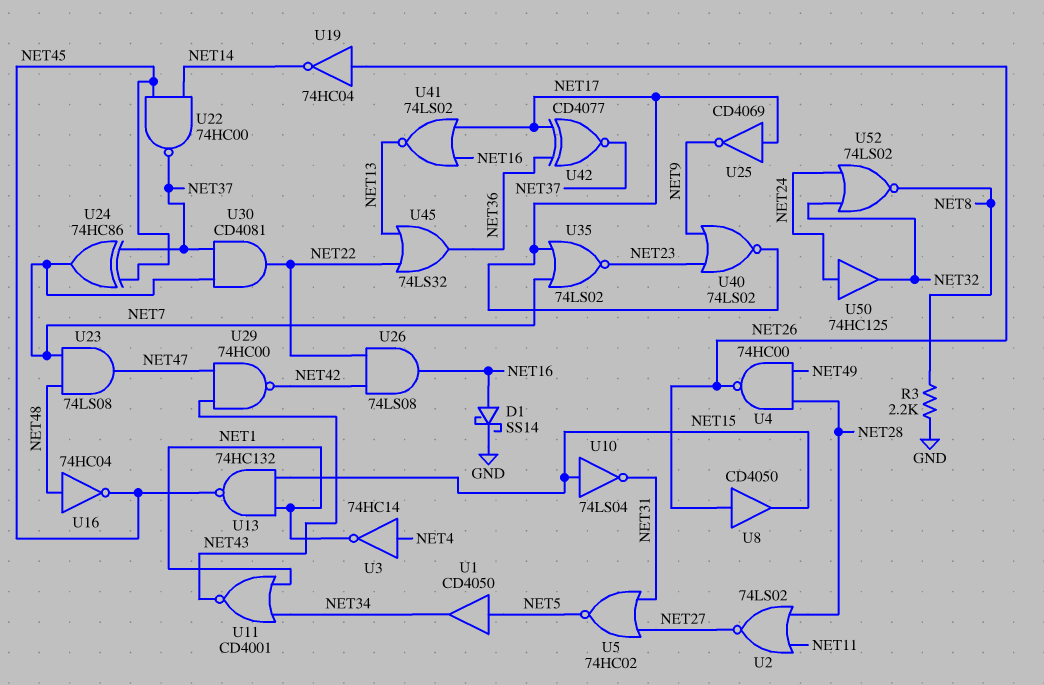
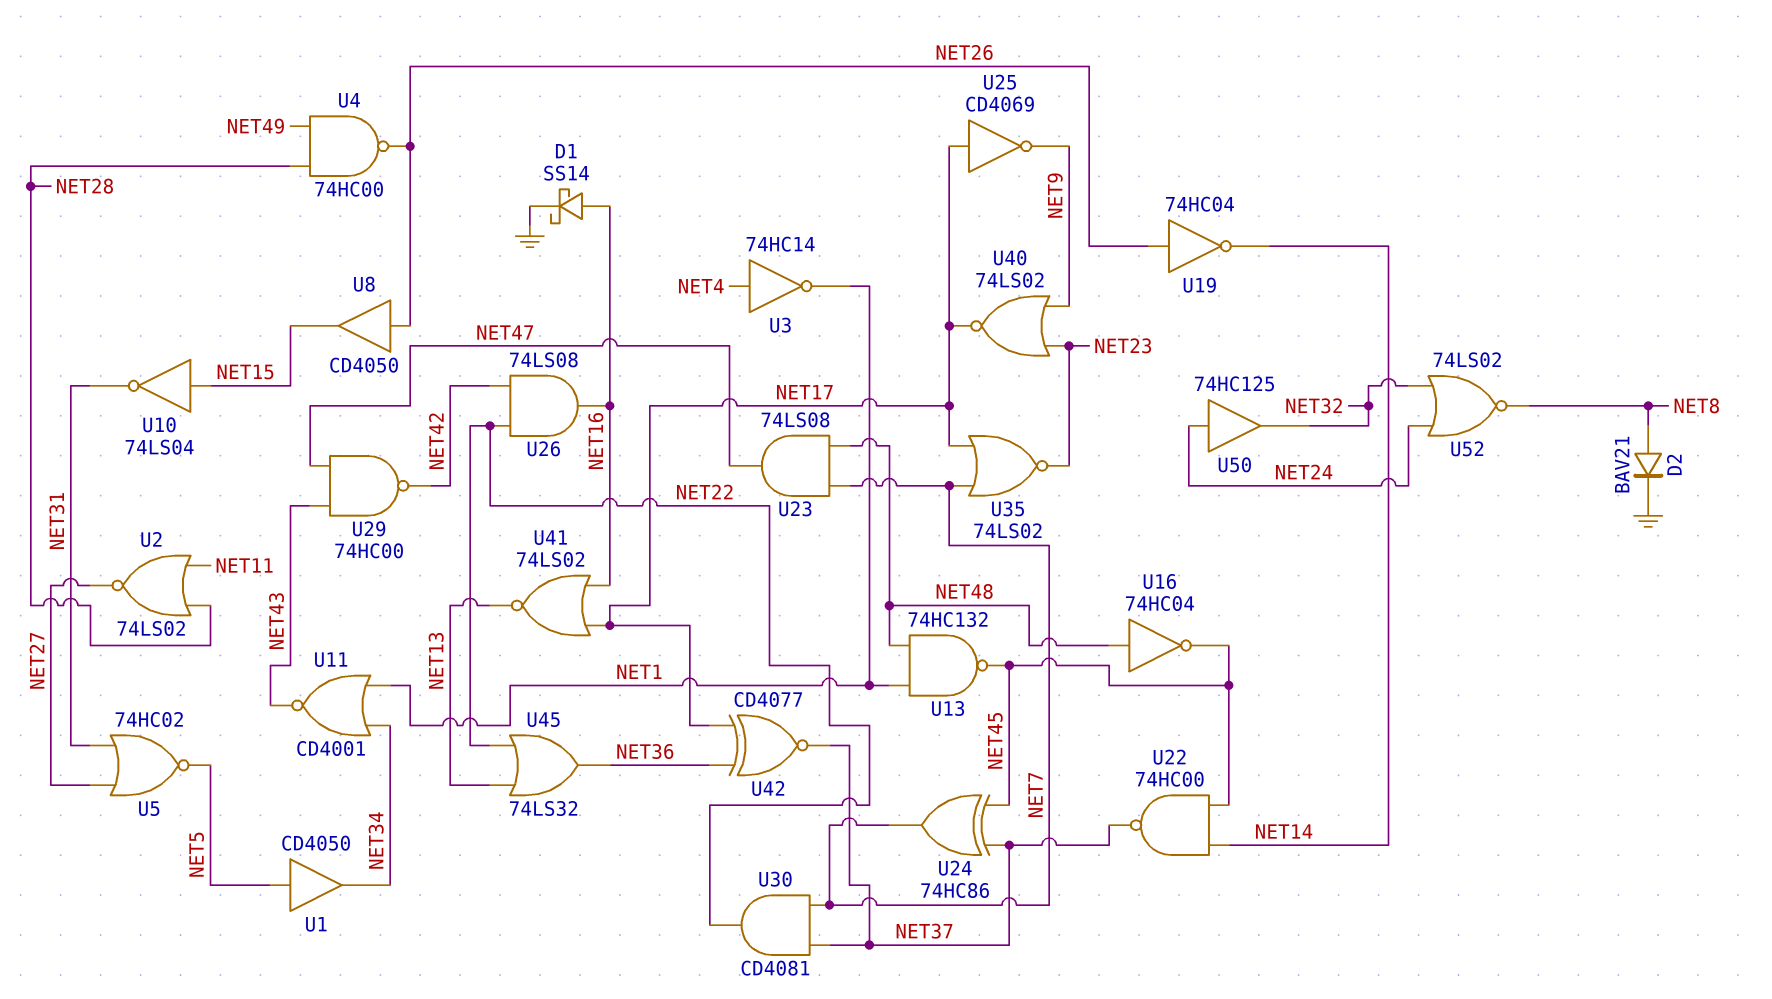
D2: none -> diode BAV21 (A NET8, K GND)
R3: 2.2k (GND, NET8) -> none
U13: NAND 74HC132 (in NET1, in NET15, out NET45) -> NAND 74HC132 (in NET1, in NET48, out NET45)

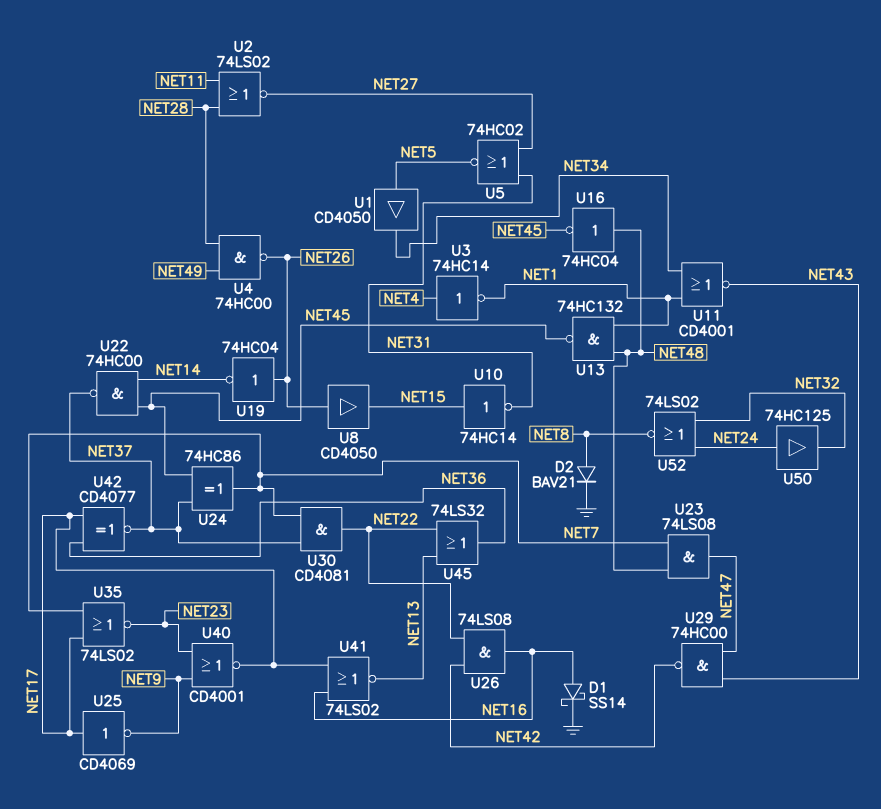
U10: NOT 74LS04 (in NET15, out NET31) -> NOT 74HC14 (in NET15, out NET31)
U40: NOR 74LS02 (in NET9, in NET23, out NET17) -> NOR CD4001 (in NET9, in NET23, out NET17)

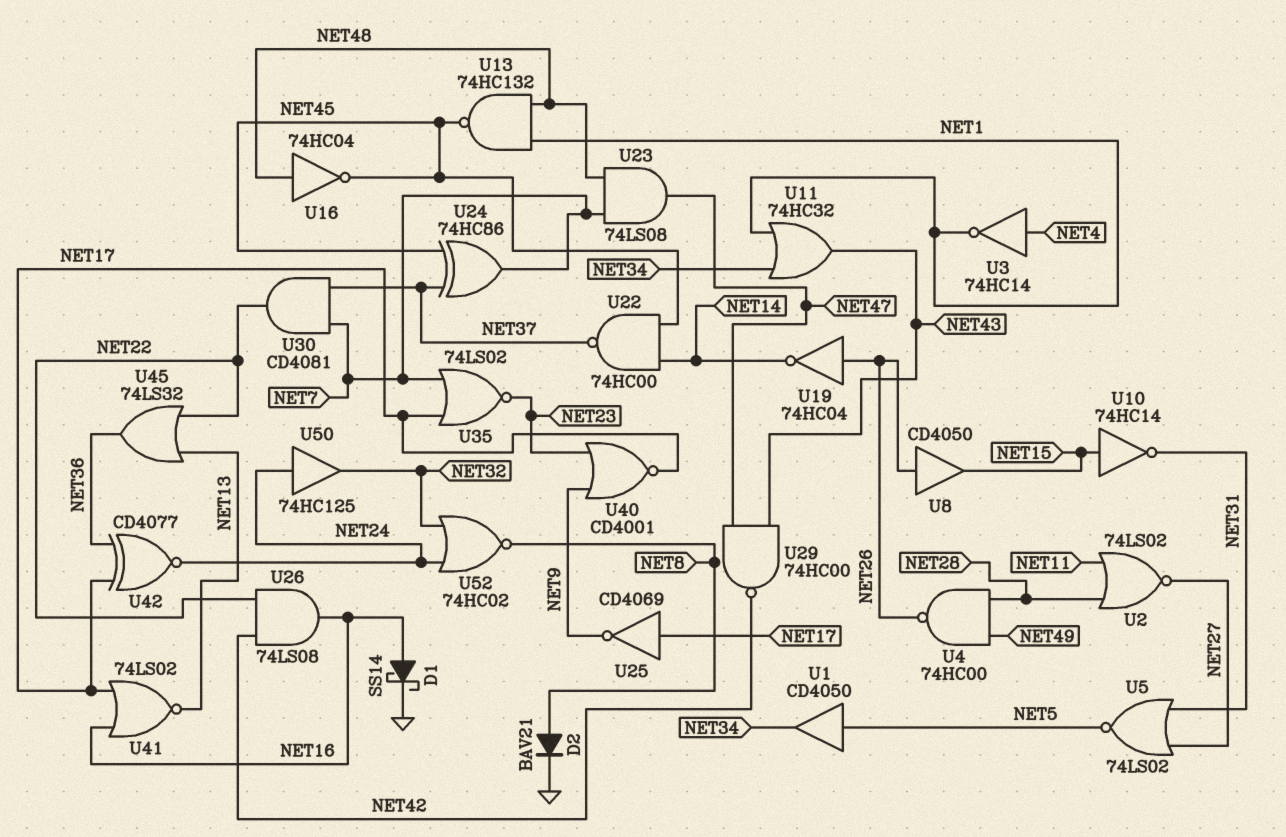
U5: NOR 74HC02 (in NET27, in NET31, out NET5) -> NOR 74LS02 (in NET27, in NET31, out NET5)
U11: NOR CD4001 (in NET1, in NET34, out NET43) -> OR 74HC32 (in NET1, in NET34, out NET43)
U42: XNOR CD4077 (in NET17, in NET36, out NET37) -> XNOR CD4077 (in NET17, in NET36, out NET24)
U52: NOR 74LS02 (in NET24, in NET32, out NET8) -> NOR 74HC02 (in NET24, in NET32, out NET8)

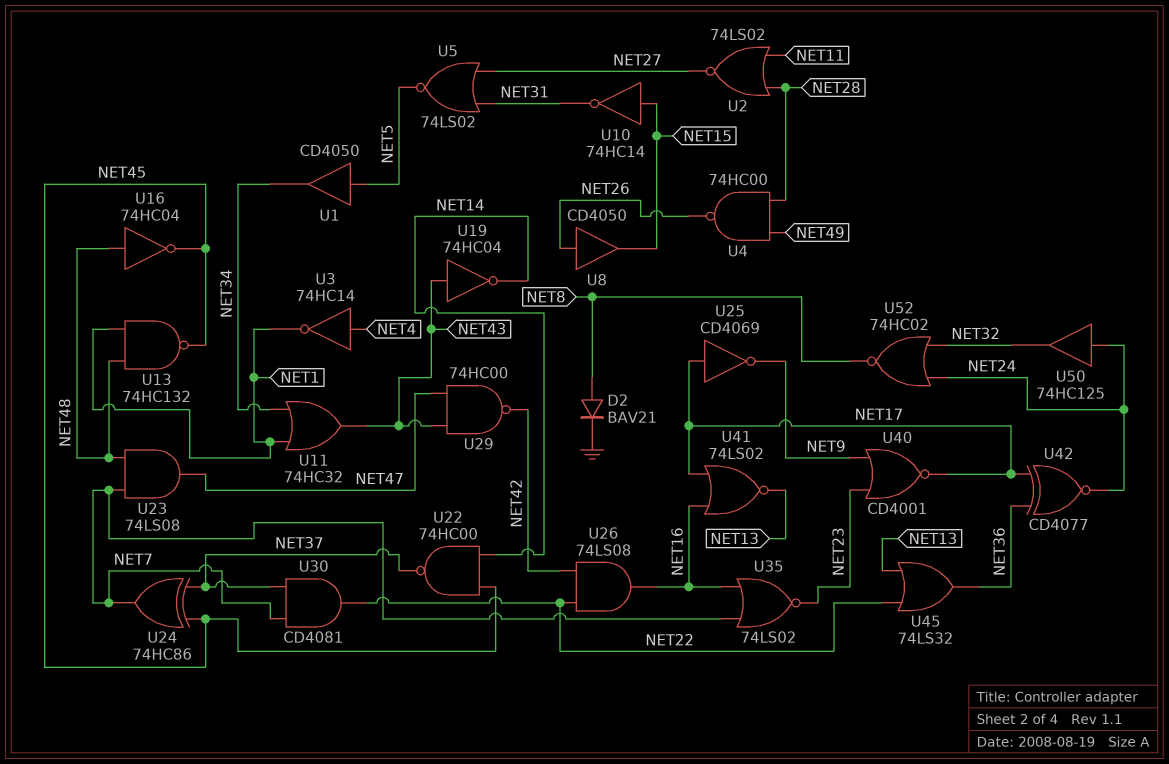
D1: schottky SS14 (A NET16, K GND) -> none
U19: NOT 74HC04 (in NET26, out NET14) -> NOT 74HC04 (in NET43, out NET14)
U35: NOR 74LS02 (in NET7, in NET17, out NET23) -> NOR 74LS02 (in NET7, in NET16, out NET23)

